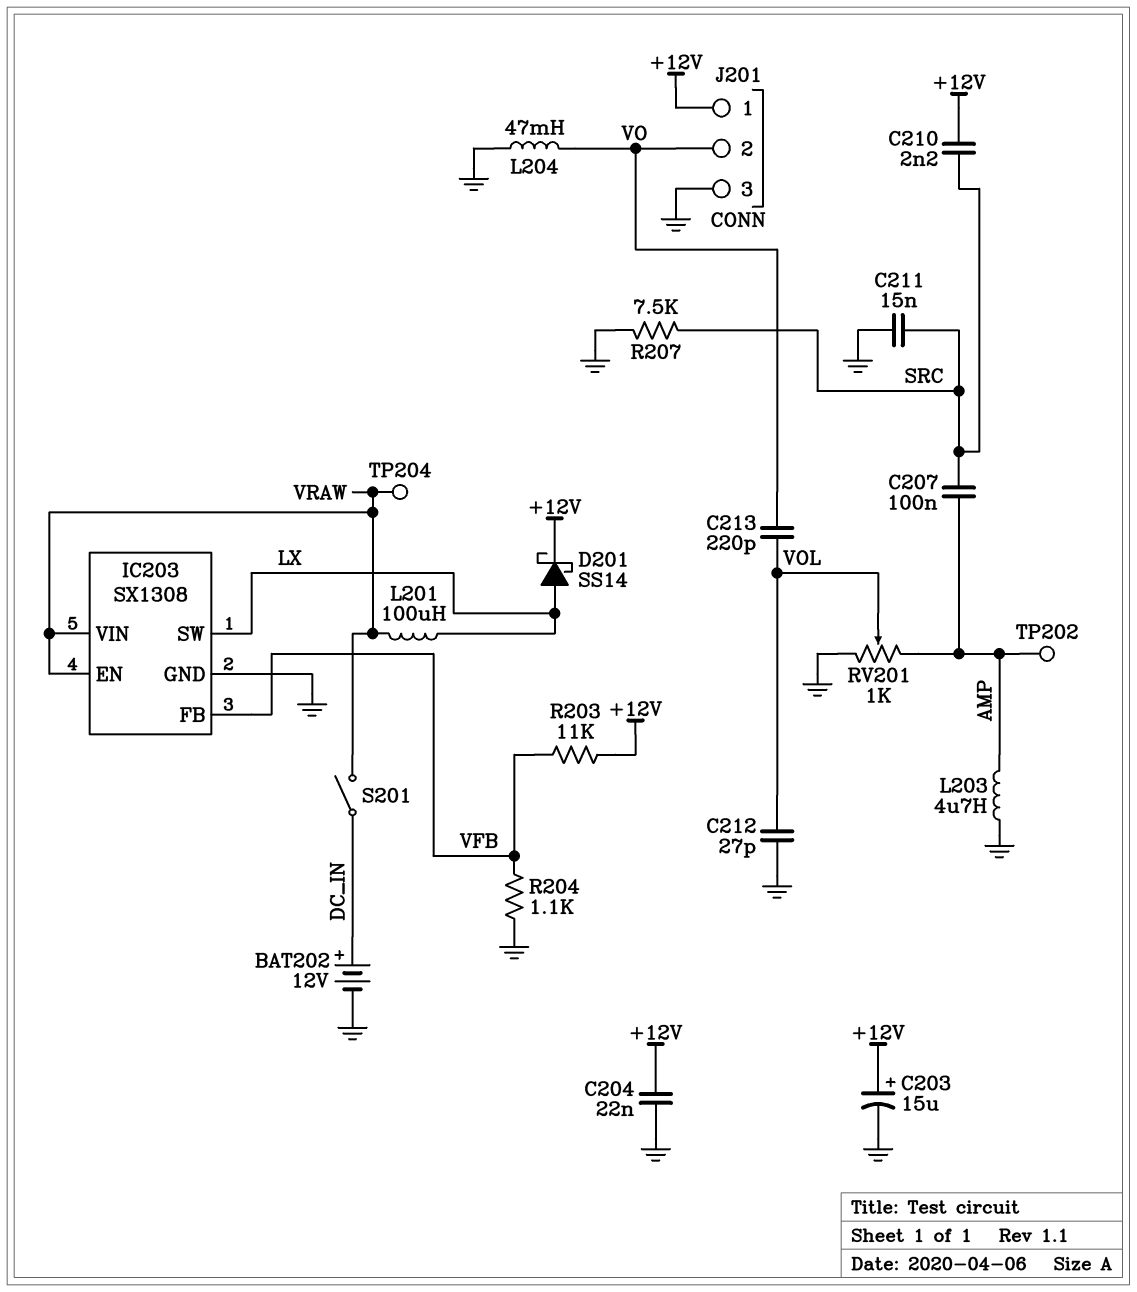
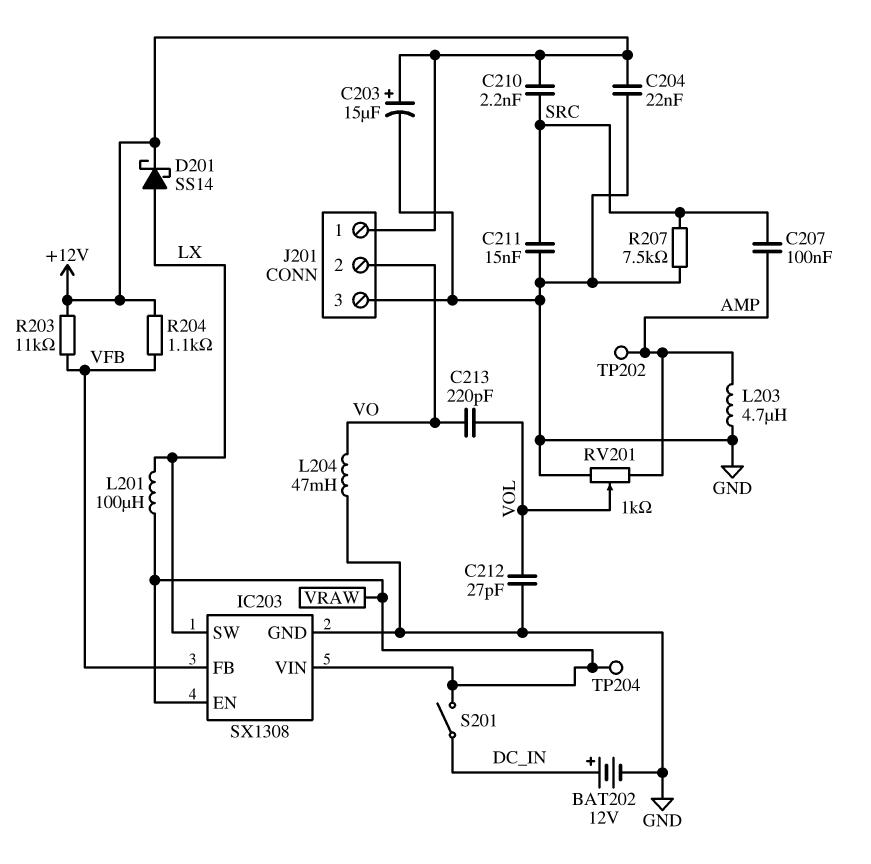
R204: 1.1k (GND, VFB) -> 1.1k (+12V, VFB)

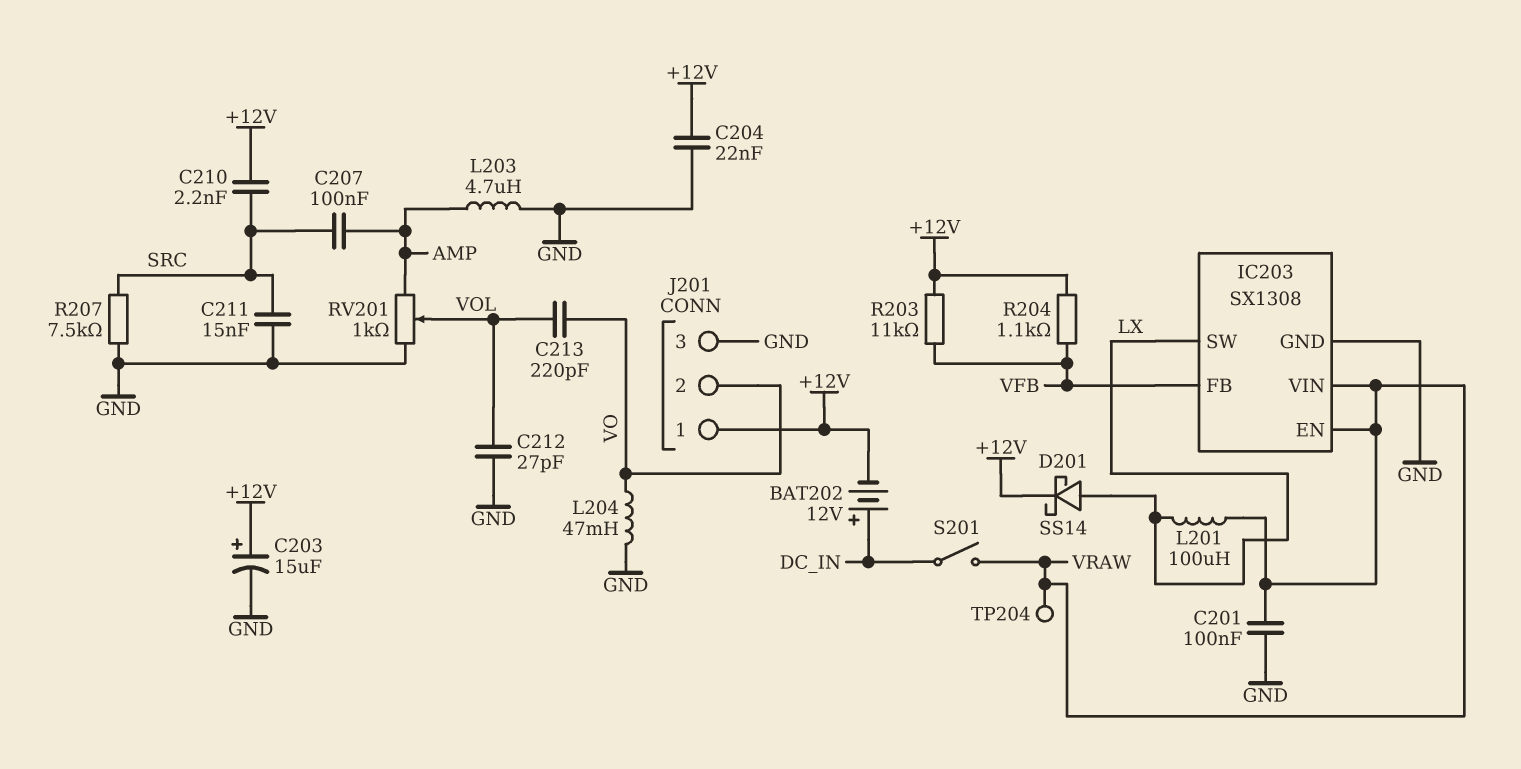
BAT202: 12V (plus DC_IN, minus GND) -> 12V (plus DC_IN, minus +12V)
C201: none -> 100nF (GND, VRAW)
TP202: test point (AMP) -> none

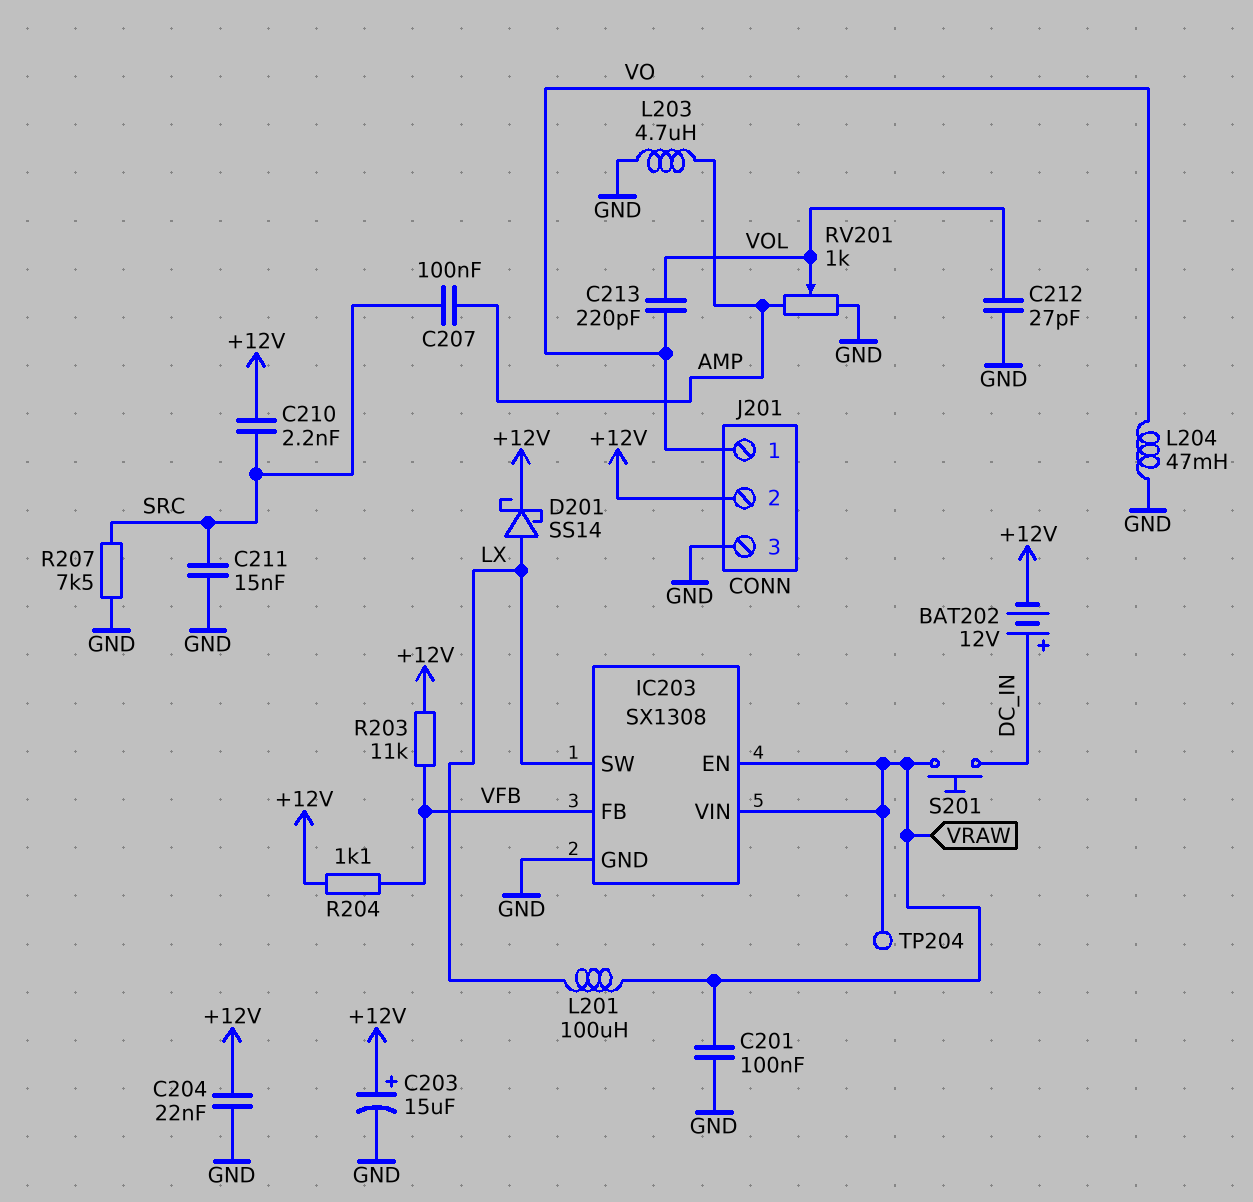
J201 pin 1: +12V -> VO
J201 pin 2: VO -> +12V
S201: switch (DC_IN, VRAW) -> button (DC_IN, VRAW)

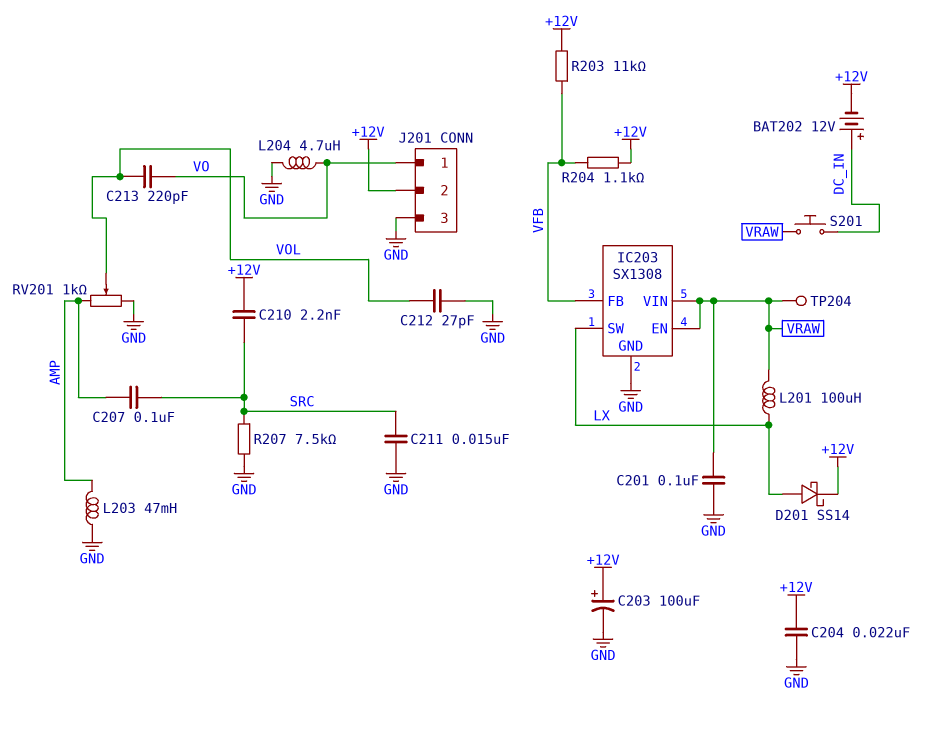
C203: 15uF (plus +12V, minus GND) -> 100uF (plus +12V, minus GND)
L203: 4.7uH (AMP, GND) -> 47mH (AMP, GND)
L204: 47mH (GND, VO) -> 4.7uH (GND, VO)

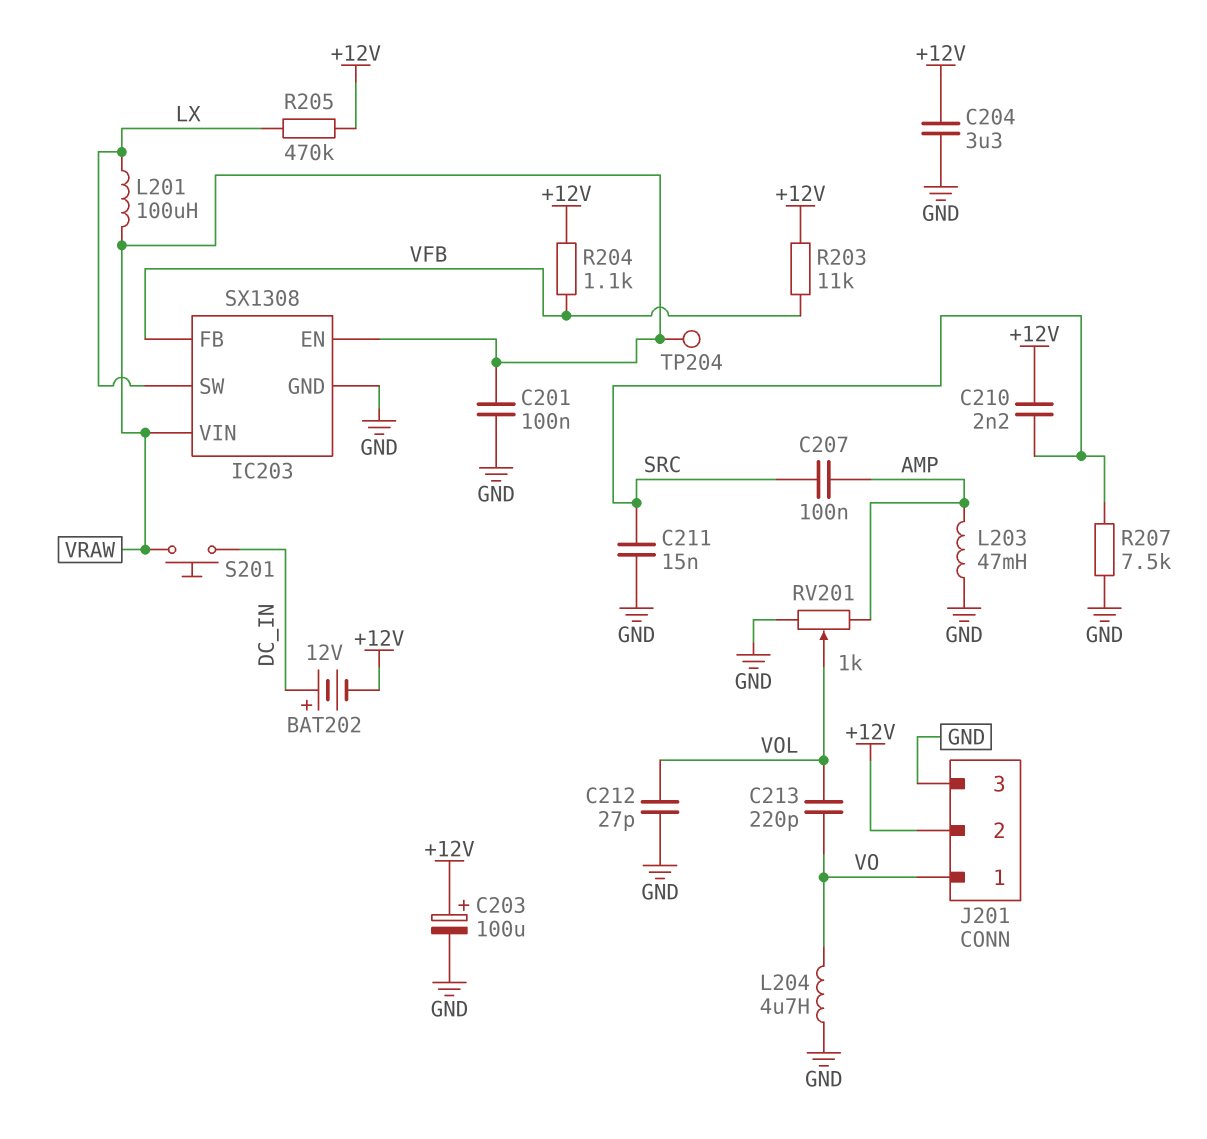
C204: 22nF (+12V, GND) -> 3.3uF (+12V, GND)
D201: schottky SS14 (A LX, K +12V) -> none
R205: none -> 470k (+12V, LX)

